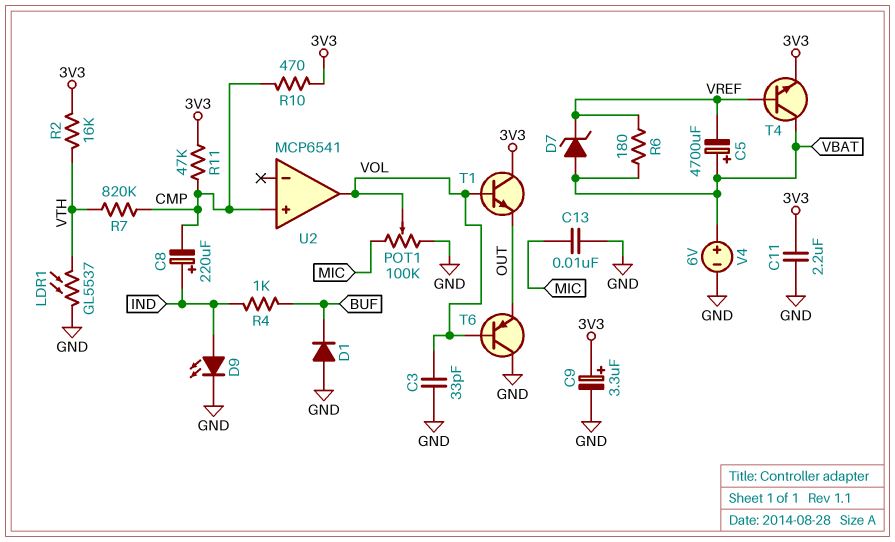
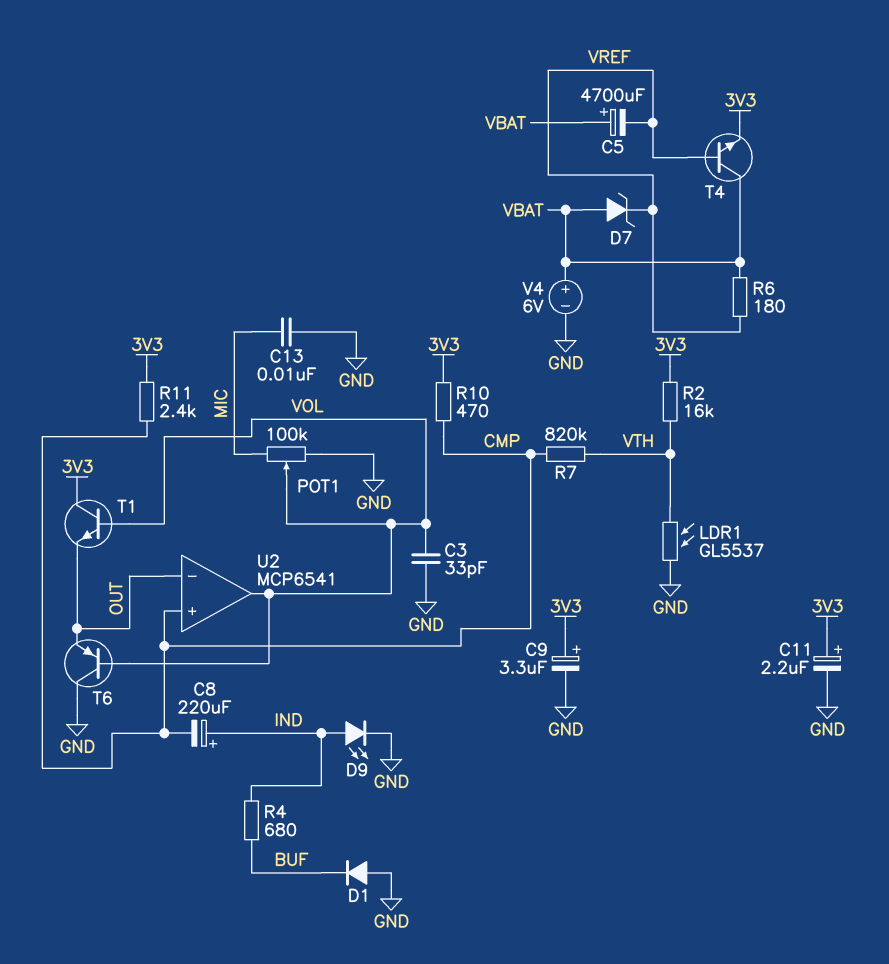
C11: 2.2uF (3V3, GND) -> 2.2uF (plus 3V3, minus GND)
R4: 1k (BUF, IND) -> 680 (BUF, IND)
R11: 47k (3V3, CMP) -> 2.4k (3V3, CMP)
U2 pin in-: none -> OUT

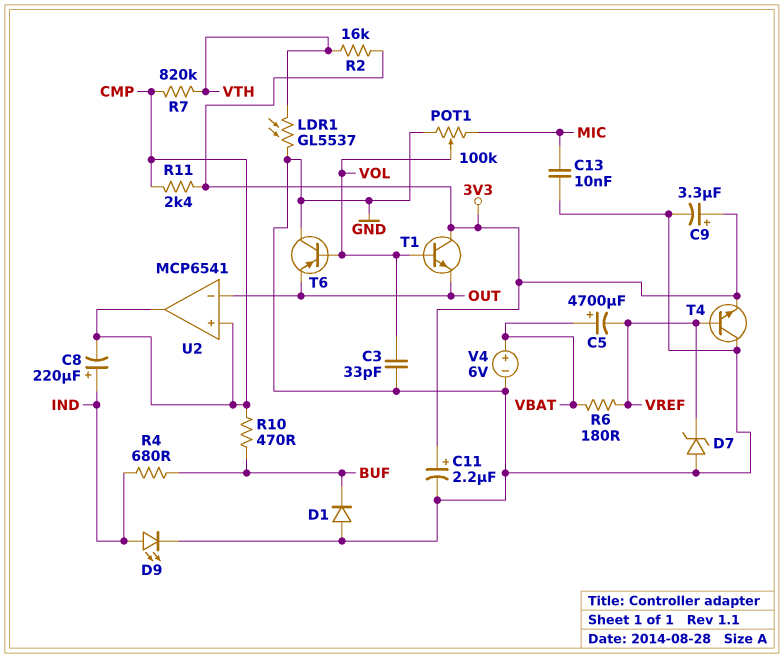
D7: zener (A VBAT, K VREF) -> zener (A GND, K VREF)
R10: 470 (3V3, CMP) -> 470 (BUF, CMP)
T4: NPN (B VREF, C VBAT, E 3V3) -> NPN (B VREF, C GND, E 3V3)
U2 pin out: VOL -> CMP

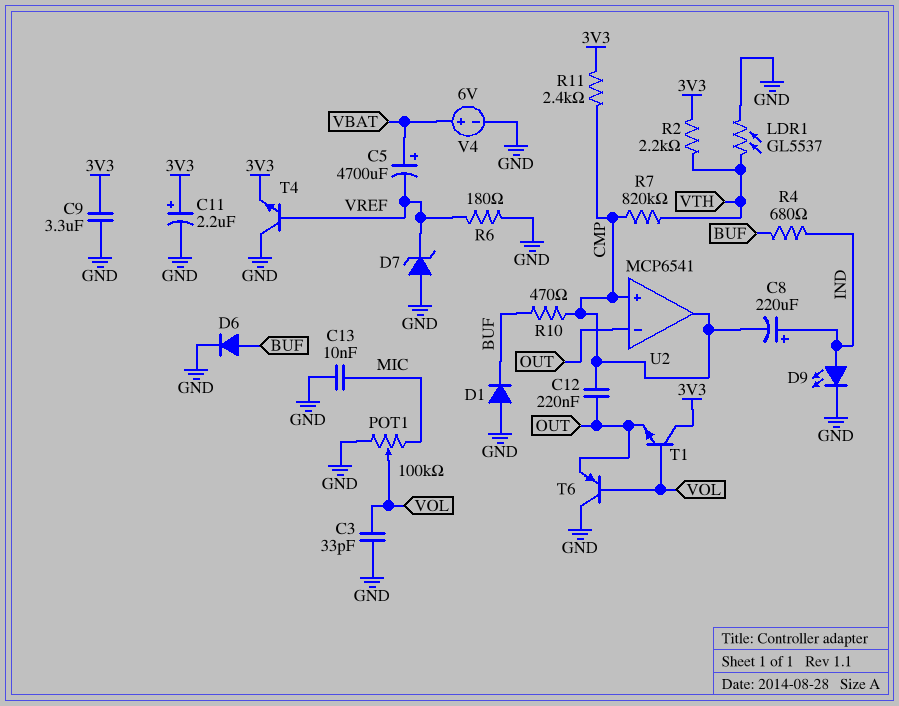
C9: 3.3uF (plus 3V3, minus GND) -> 3.3uF (3V3, GND)
C12: none -> 220nF (CMP, OUT)
D6: none -> diode (A BUF, K GND)
R2: 16k (3V3, VTH) -> 2.2k (3V3, VTH)
R6: 180 (VBAT, VREF) -> 180 (GND, VREF)

